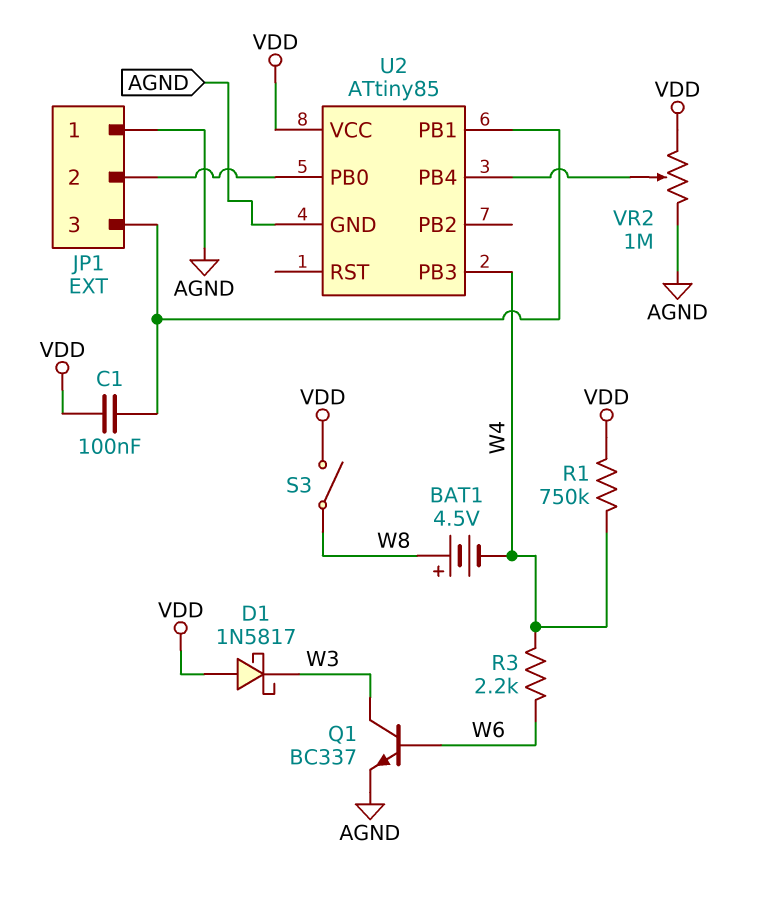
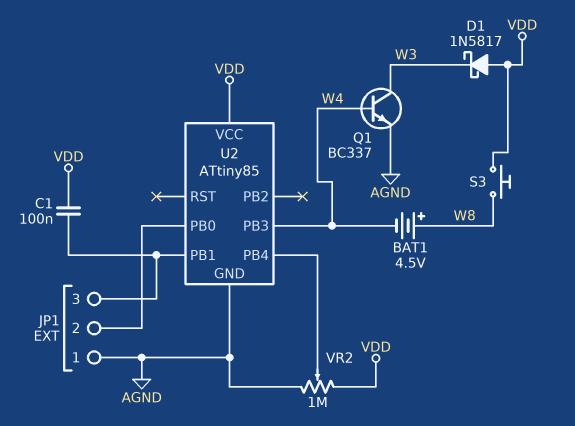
Q1: NPN BC337 (B W6, C W3, E AGND) -> NPN BC337 (B W4, C W3, E AGND)
R1: 750k (VDD, W4) -> none
R3: 2.2k (W4, W6) -> none
S3: switch (VDD, W8) -> button (VDD, W8)

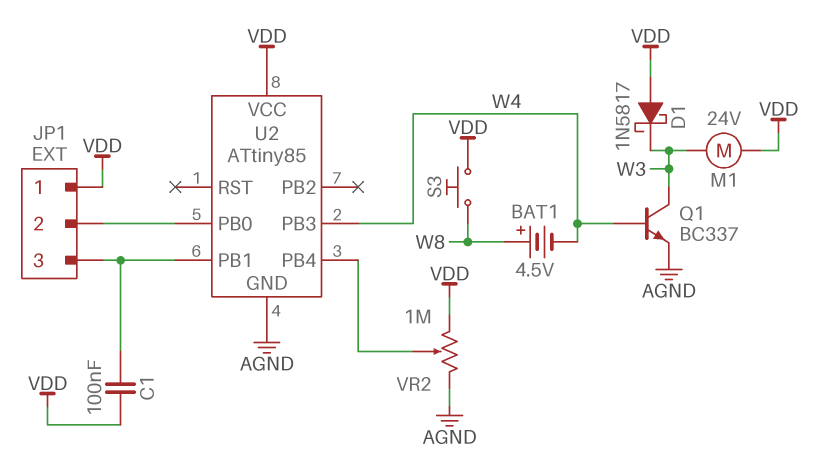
JP1 pin 1: AGND -> VDD
M1: none -> motor 24V (VDD, W3)

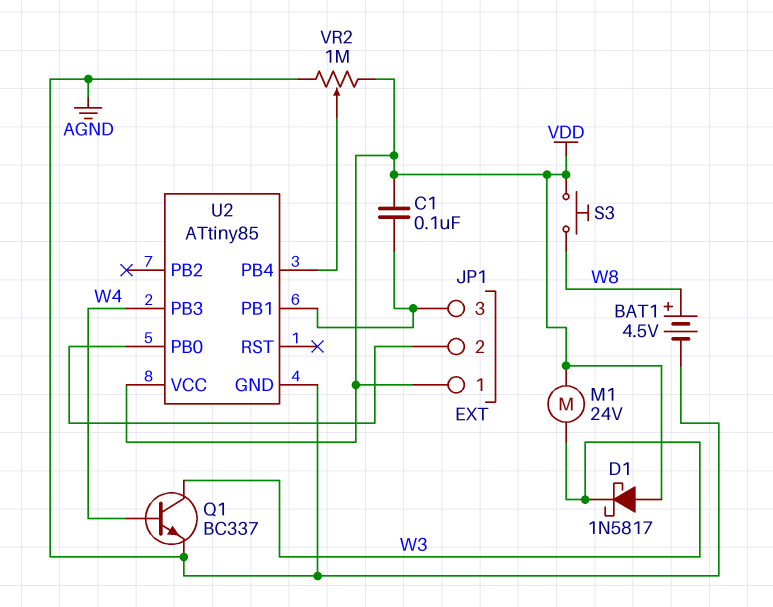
BAT1: 4.5V (plus W8, minus W4) -> 4.5V (plus W8, minus AGND)

